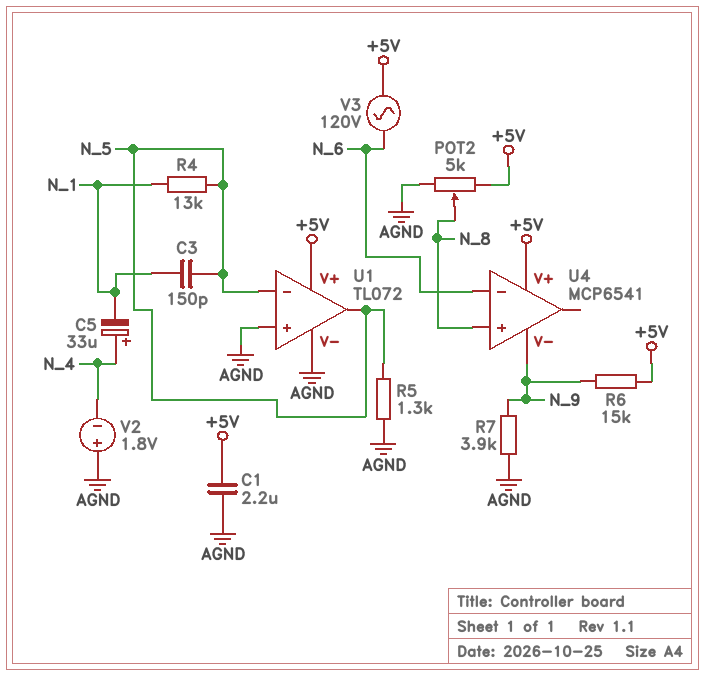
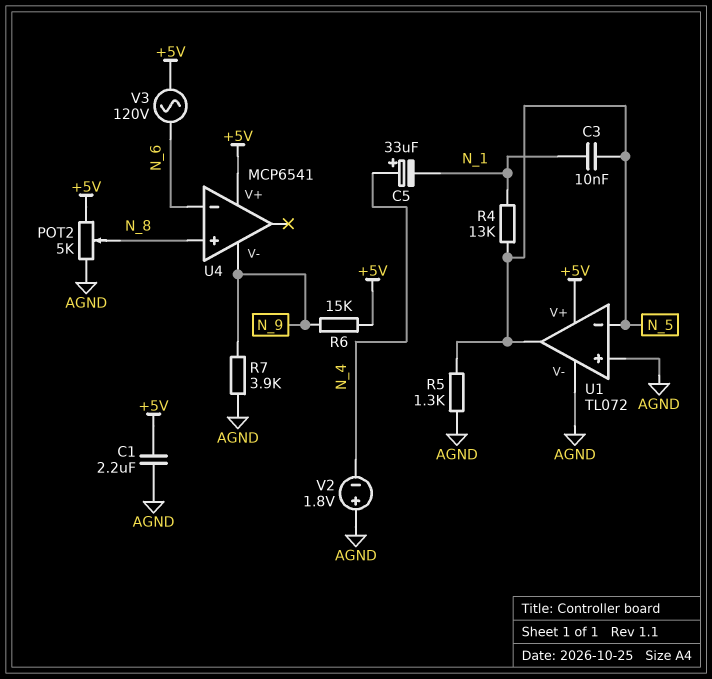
C3: 150pF (N_1, N_5) -> 10nF (N_1, N_5)

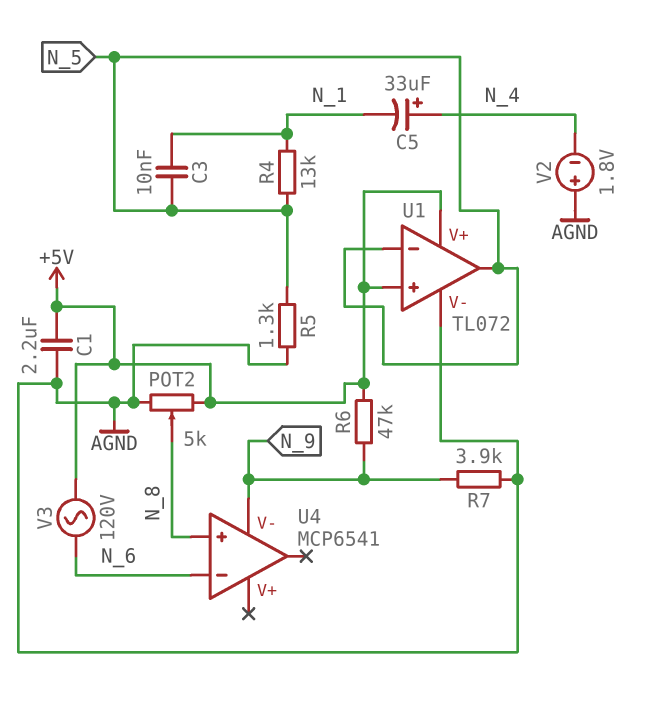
R6: 15k (+5V, N_9) -> 47k (+5V, N_9)
U1 pin in+: AGND -> +5V
U4 pin V+: +5V -> none

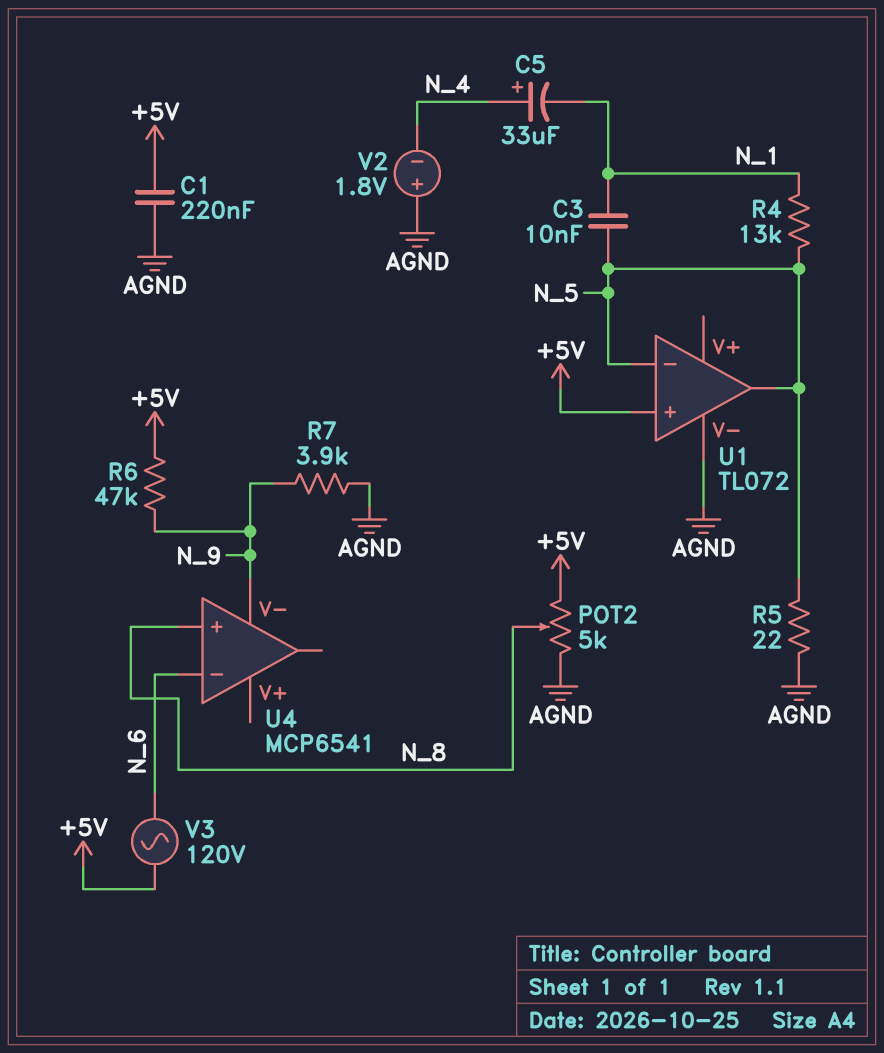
C1: 2.2uF (+5V, AGND) -> 220nF (+5V, AGND)
R5: 1.3k (AGND, N_5) -> 22 (AGND, N_5)
U1 pin V+: +5V -> none

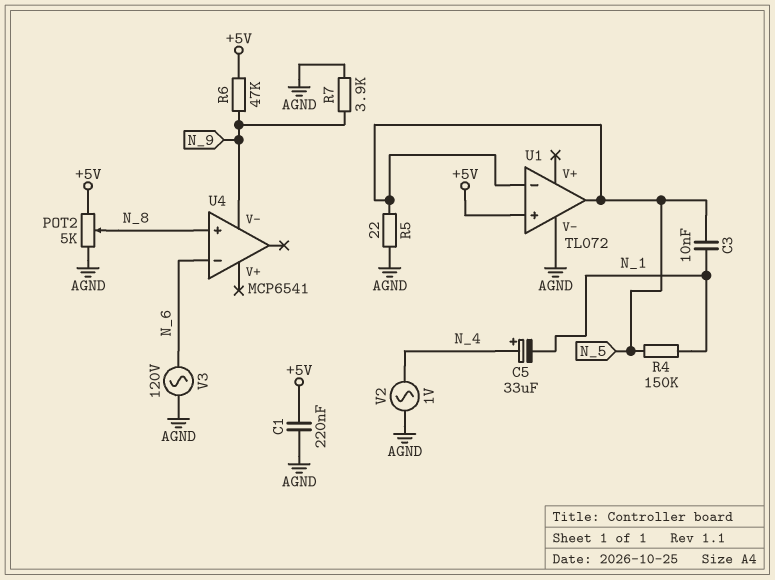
R4: 13k (N_1, N_5) -> 150k (N_1, N_5)
V2: 1.8V (plus AGND, minus N_4) -> AC 1V (AGND, N_4)
V3: AC 120V (+5V, N_6) -> AC 120V (AGND, N_6)

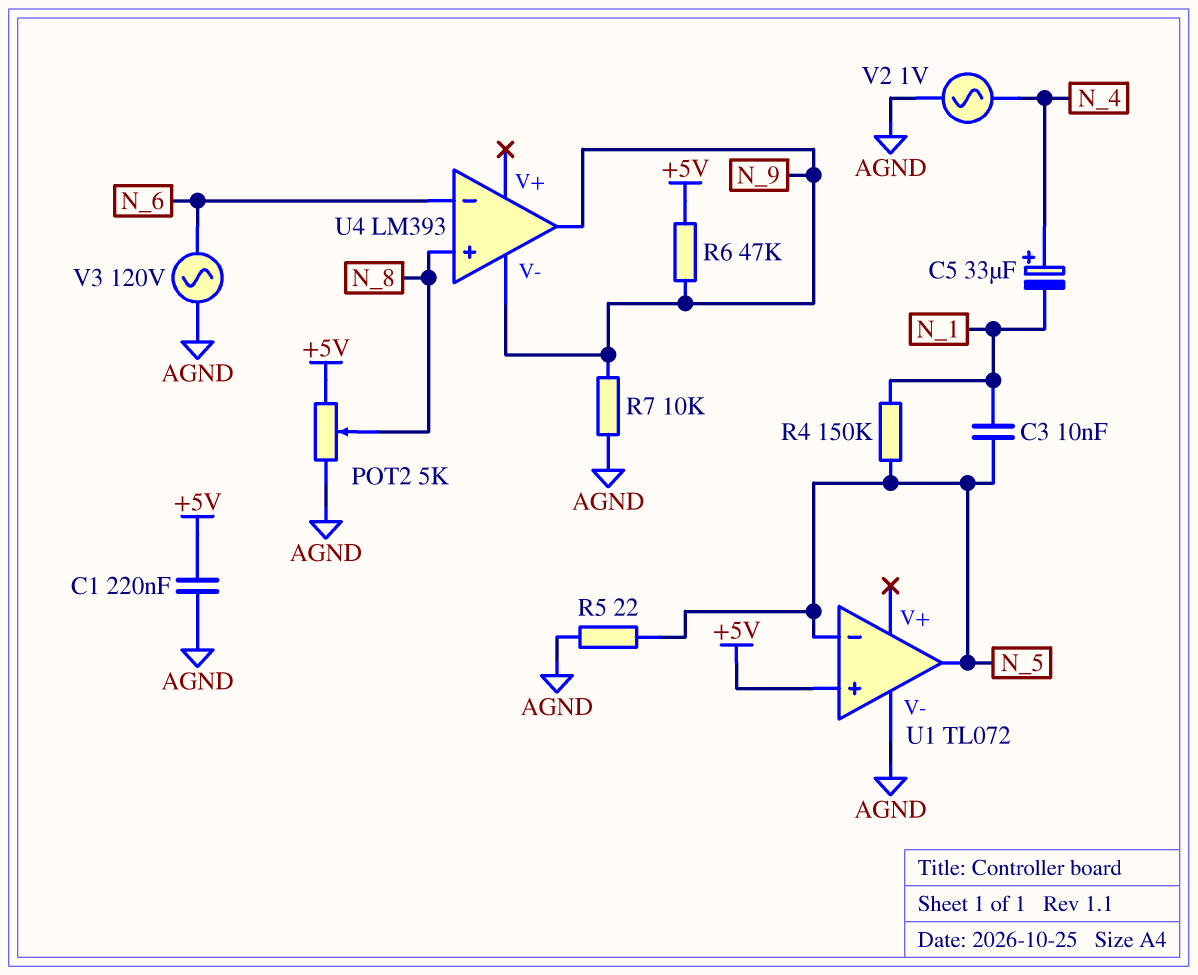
R7: 3.9k (AGND, N_9) -> 10k (AGND, N_9)
U4: MCP6541 -> LM393
U4 pin out: none -> N_9

